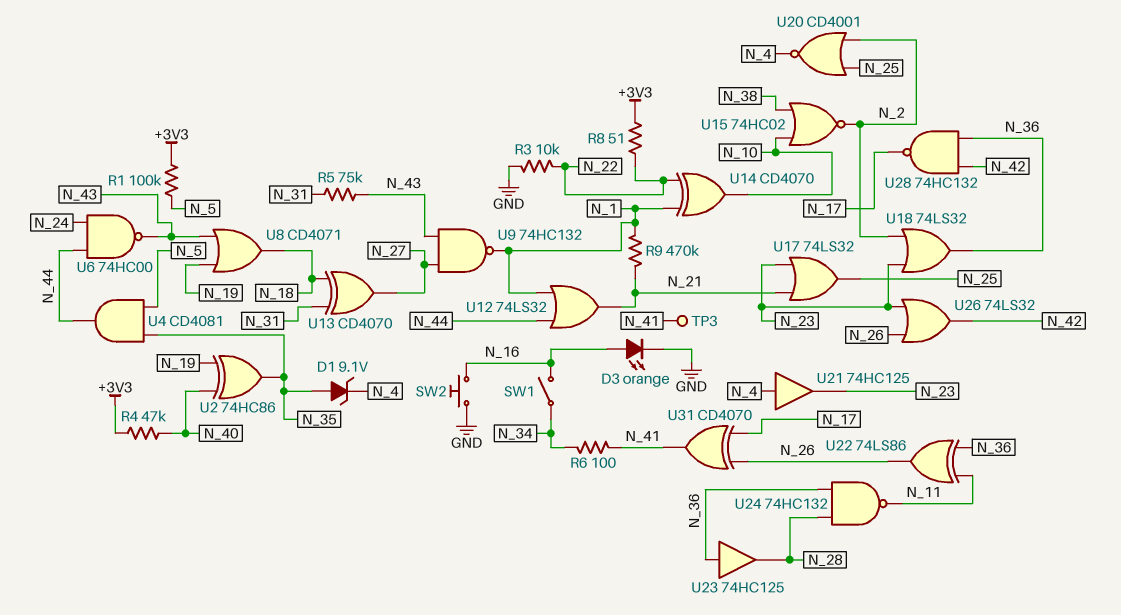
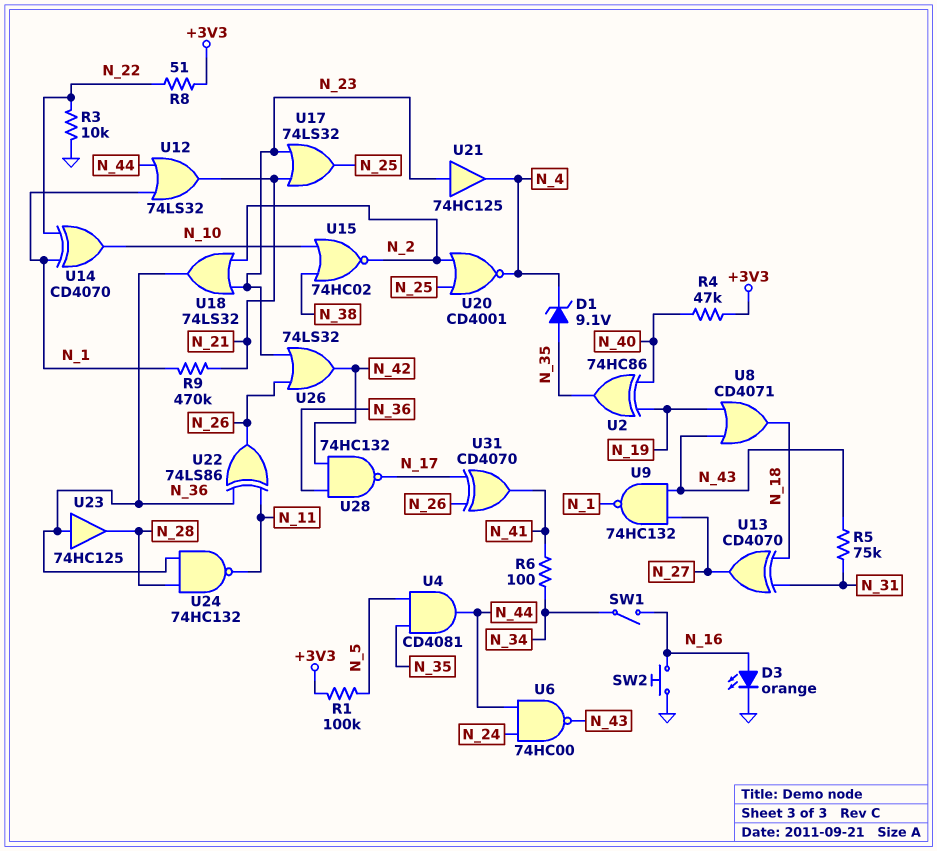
TP3: test point (N_41) -> none
U21: buffer 74HC125 (in N_4, out N_23) -> buffer 74HC125 (in N_23, out N_4)

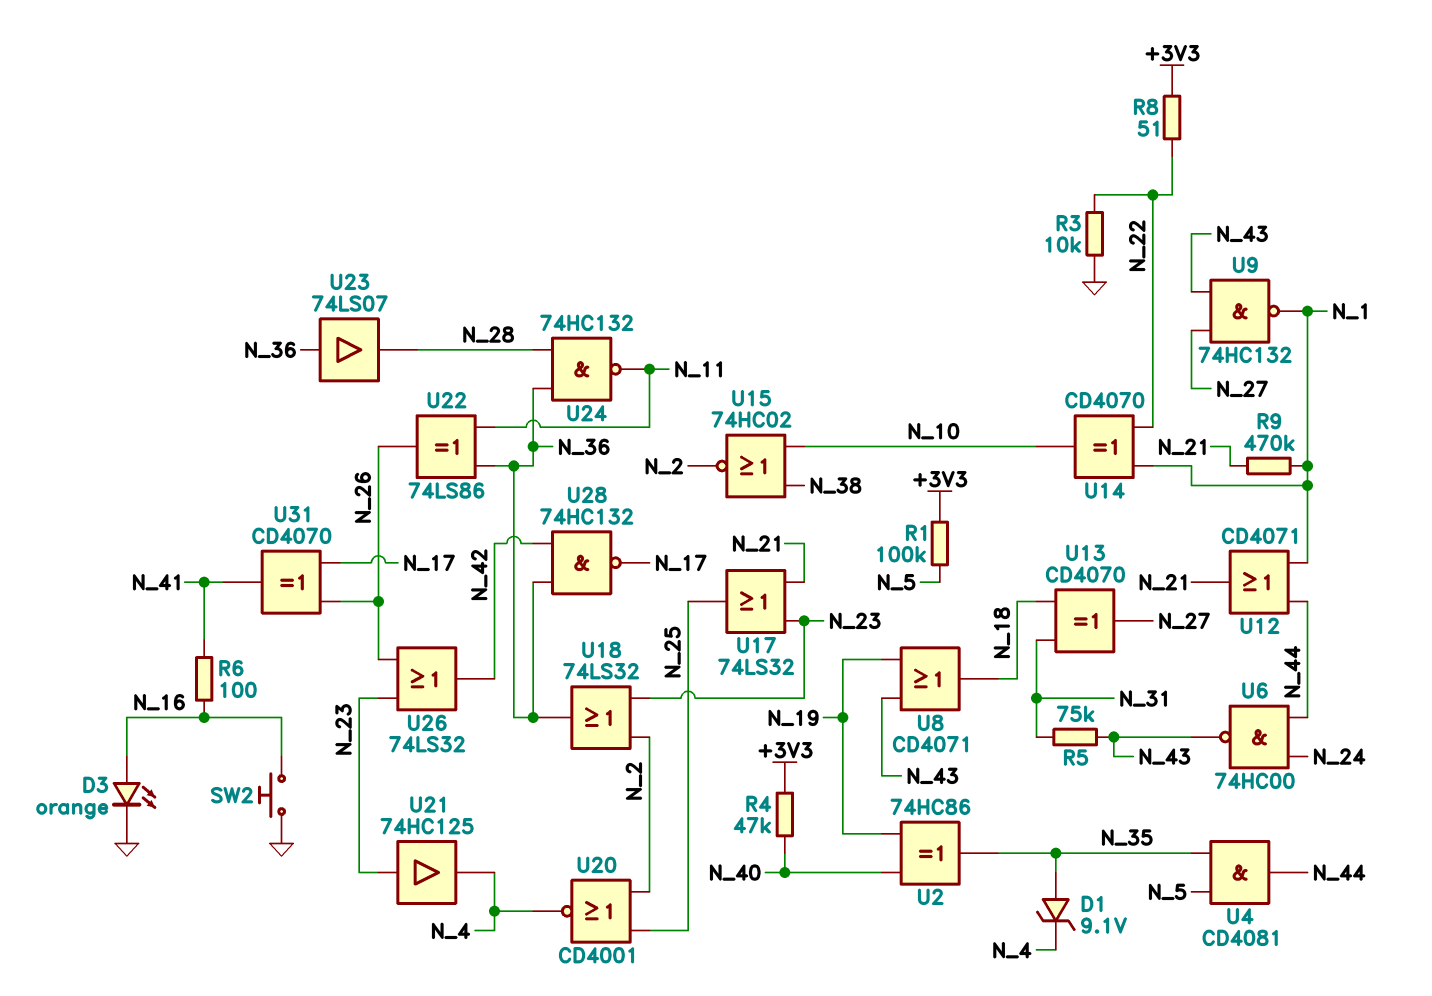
R6: 100 (N_34, N_41) -> 100 (N_16, N_41)
SW1: switch (N_16, N_34) -> none
U12: OR 74LS32 (in N_1, in N_44, out N_21) -> OR CD4071 (in N_1, in N_44, out N_21)
U23: buffer 74HC125 (in N_36, out N_28) -> buffer 74LS07 (in N_36, out N_28)

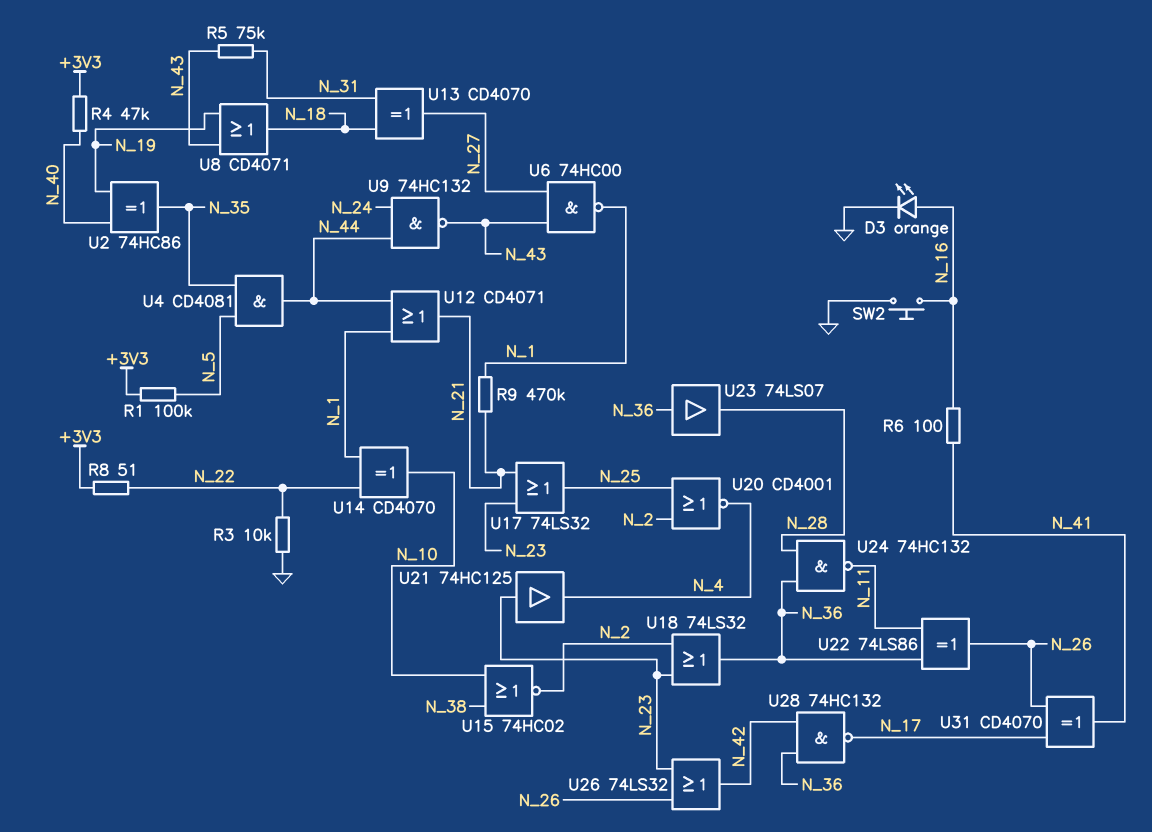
D1: zener 9.1V (A N_35, K N_4) -> none
U6: NAND 74HC00 (in N_24, in N_44, out N_43) -> NAND 74HC00 (in N_27, in N_43, out N_1)
U9: NAND 74HC132 (in N_27, in N_43, out N_1) -> NAND 74HC132 (in N_24, in N_44, out N_43)

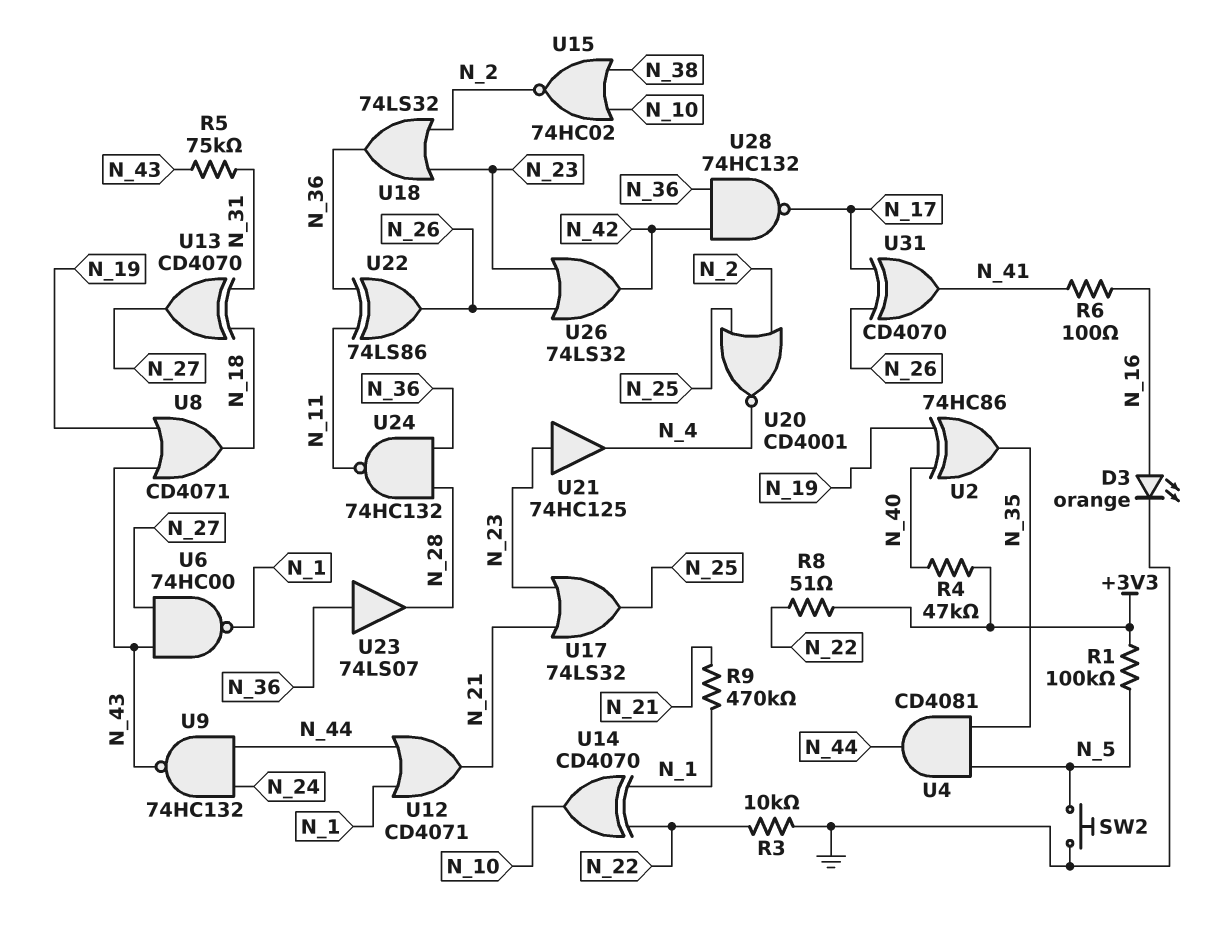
SW2: button (GND, N_16) -> button (GND, N_5)

